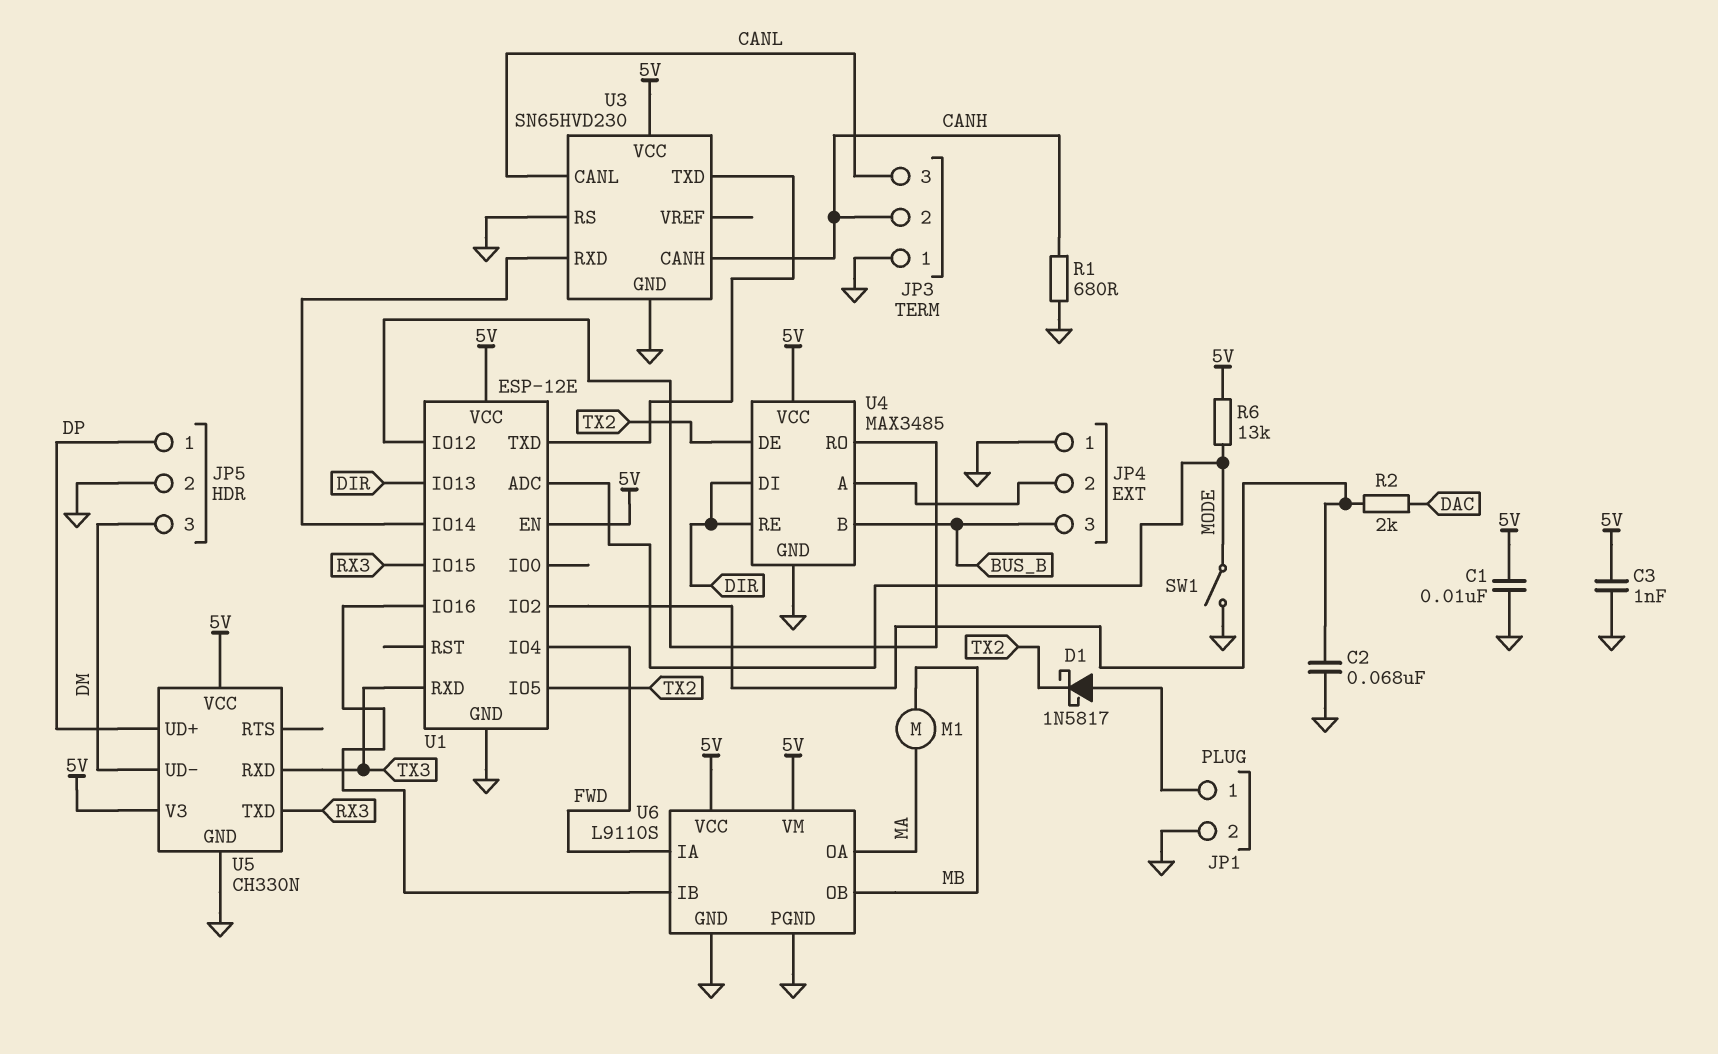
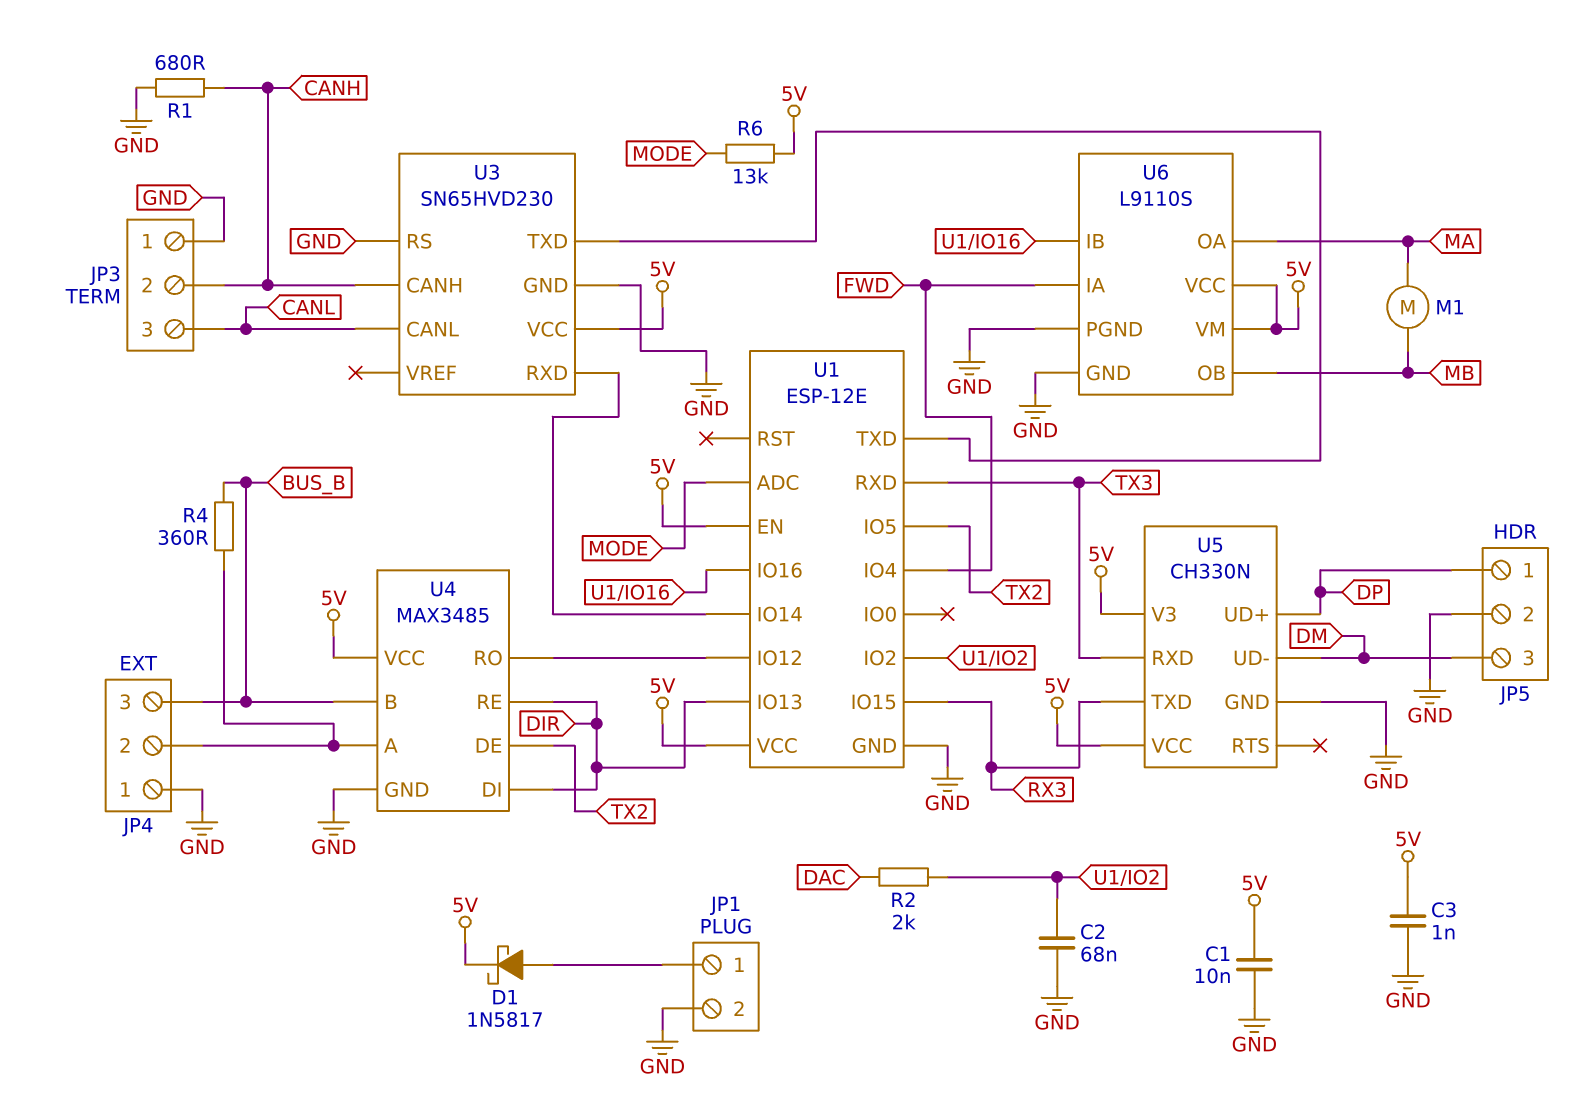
D1: schottky 1N5817 (A JP1/1, K TX2) -> schottky 1N5817 (A JP1/1, K 5V)
R4: none -> 360 (BUS_B, JP4/2)
SW1: switch (GND, MODE) -> none

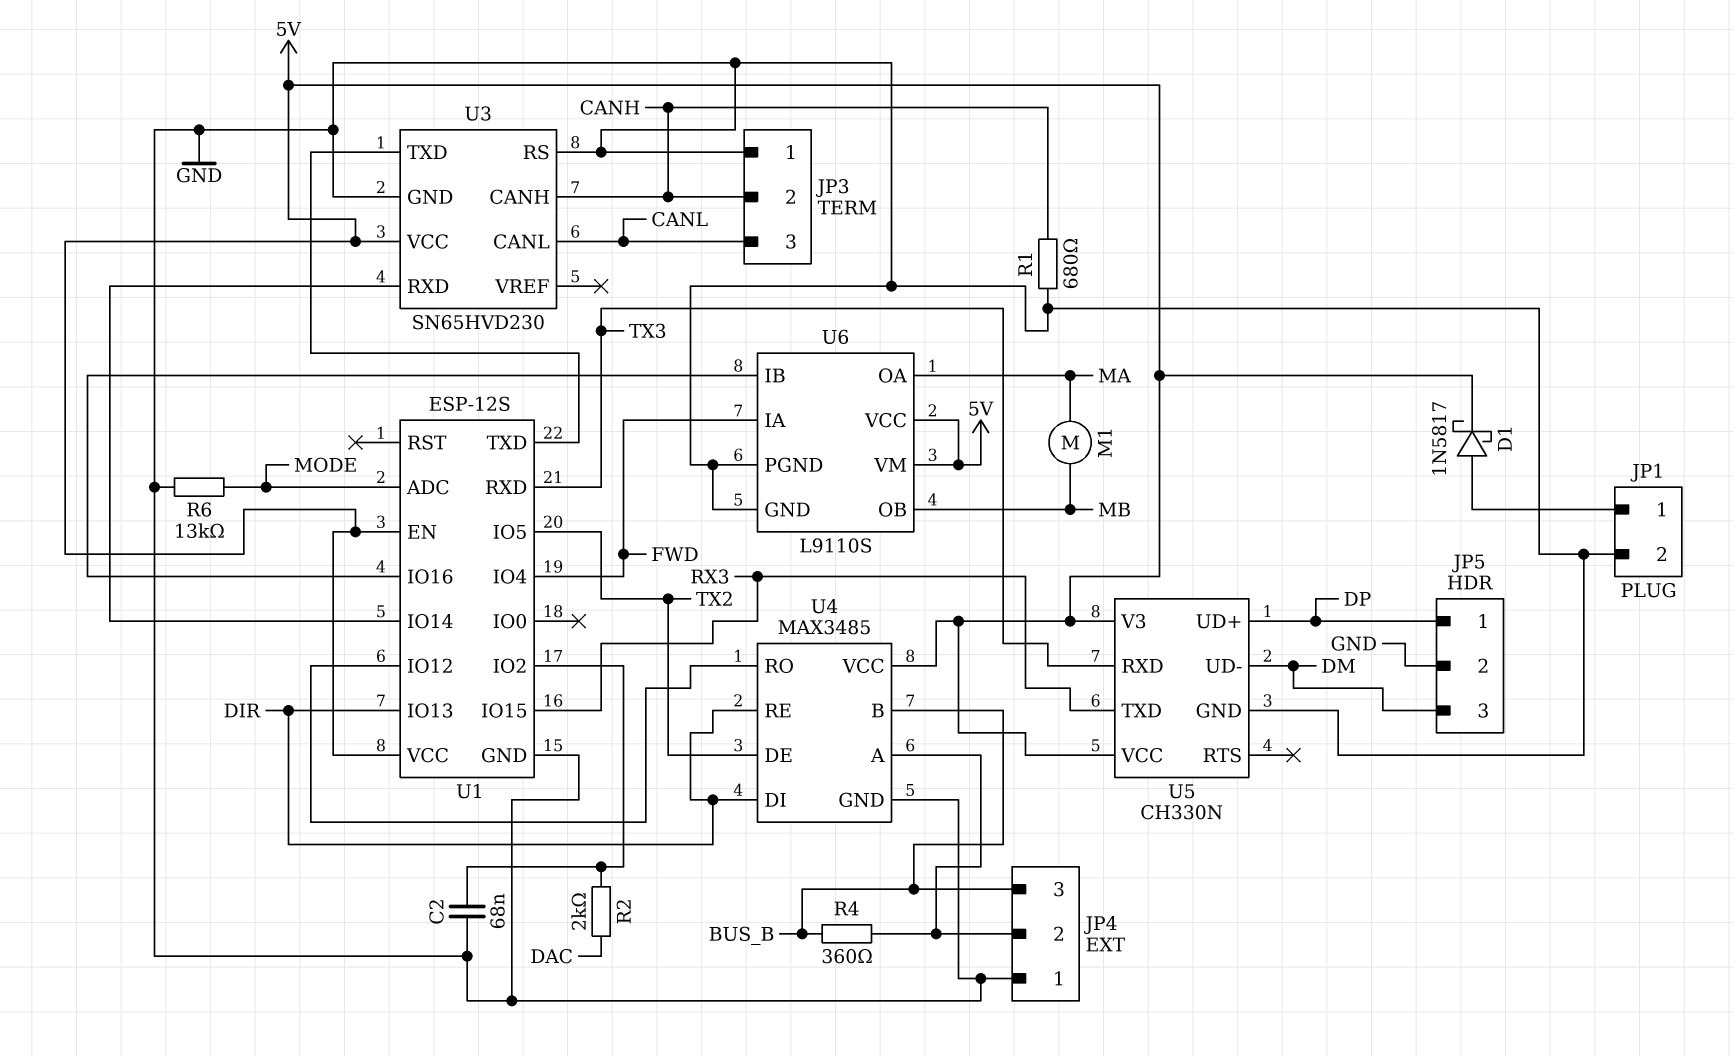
C1: 10nF (5V, GND) -> none
C3: 1nF (5V, GND) -> none
R6: 13k (5V, MODE) -> 13k (GND, MODE)
U1: ESP-12E -> ESP-12S

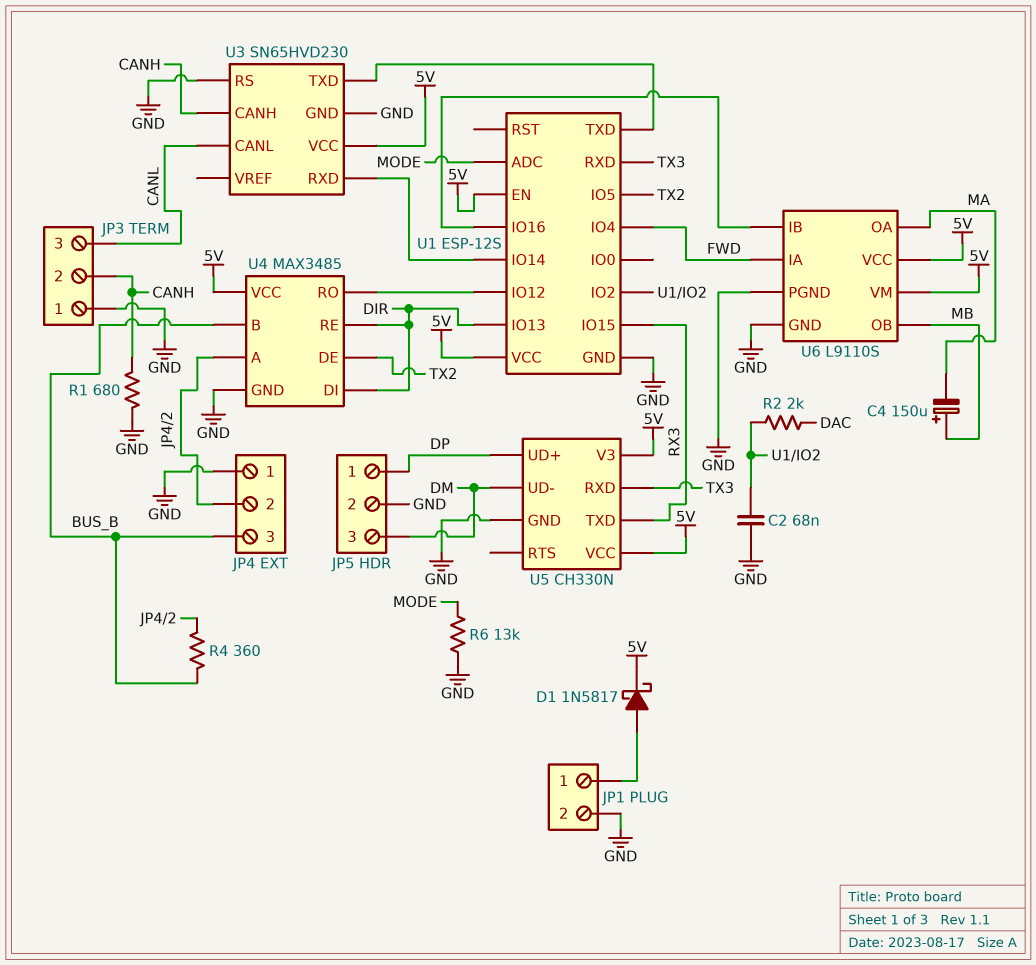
C4: none -> 150uF (plus MB, minus MA)
M1: motor (MA, MB) -> none

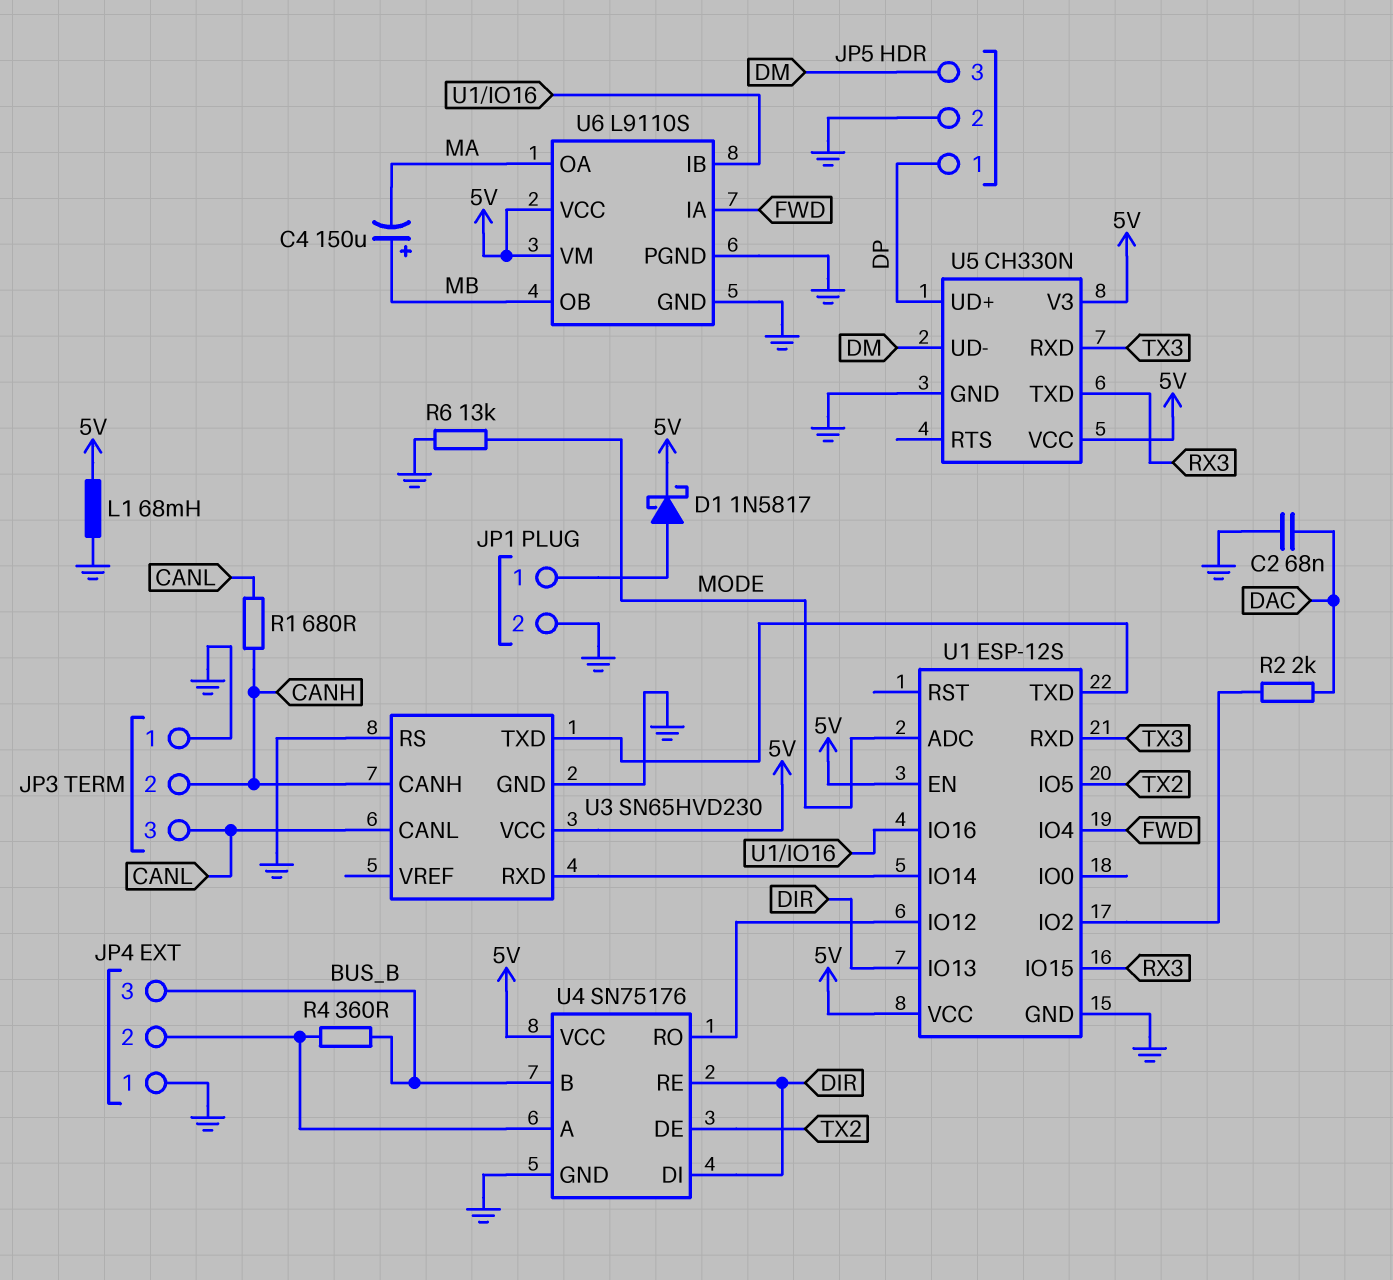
C2: 68nF (GND, U1/IO2) -> 68nF (DAC, GND)
L1: none -> 68mH (5V, GND)
R1: 680 (CANH, GND) -> 680 (CANH, CANL)
U4: MAX3485 -> SN75176

